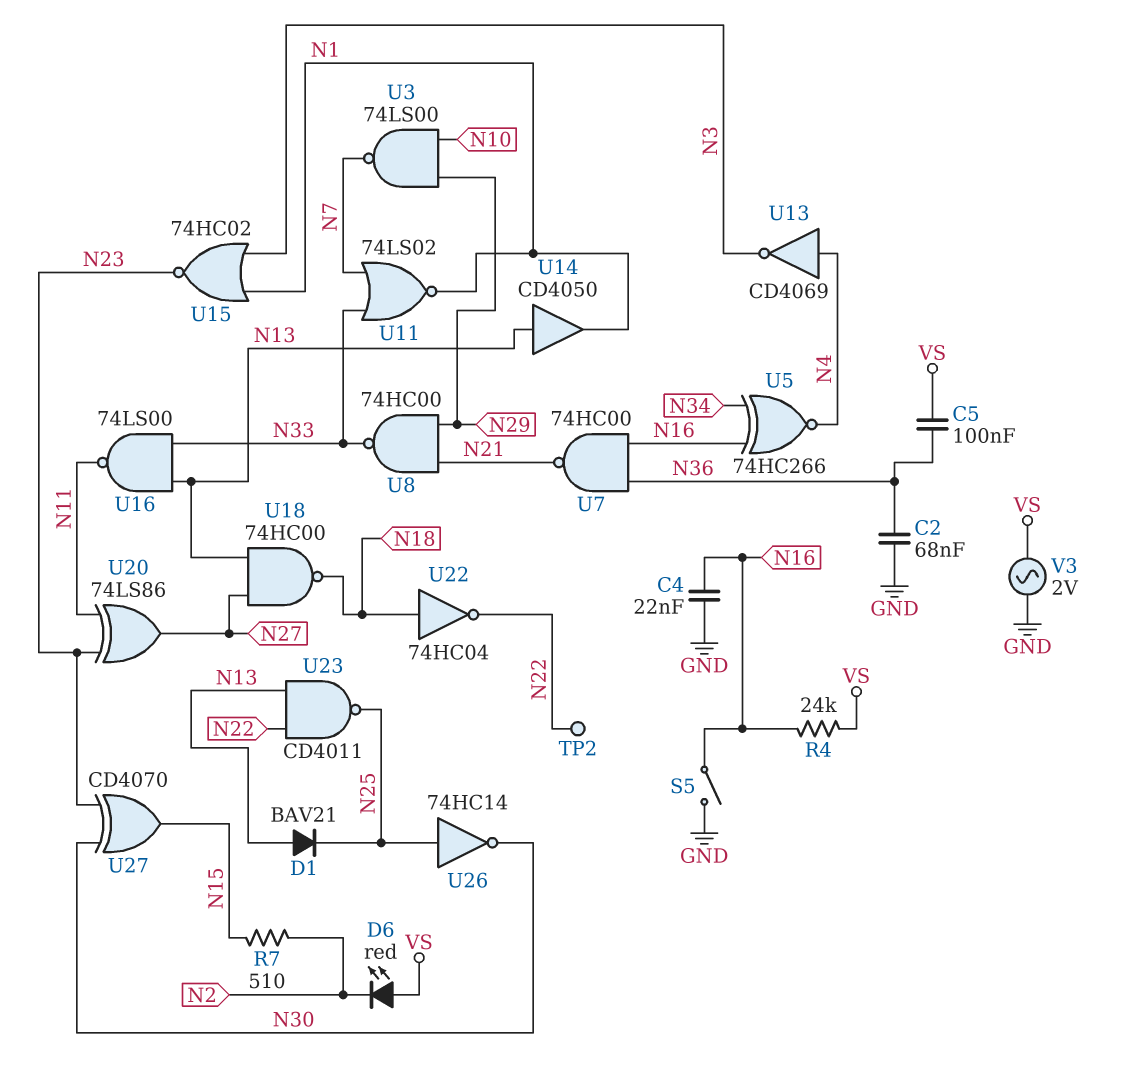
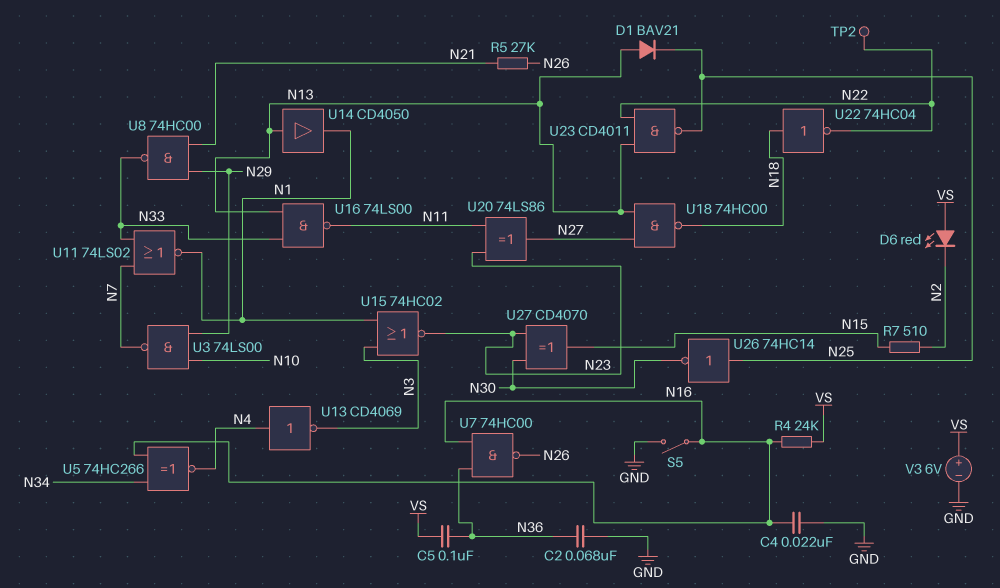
R5: none -> 27k (N21, N26)
U7: NAND 74HC00 (in N16, in N36, out N21) -> NAND 74HC00 (in N16, in N36, out N26)
V3: AC 2V (GND, VS) -> 6V (plus VS, minus GND)

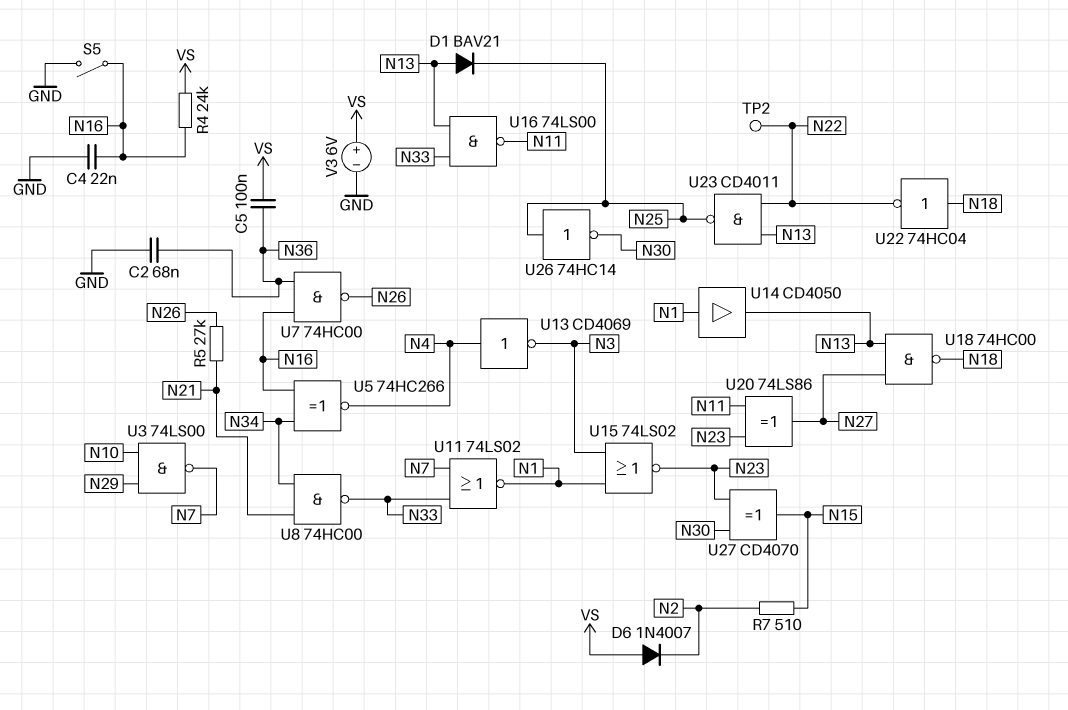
D6: LED red (A VS, K N2) -> diode 1N4007 (A VS, K N2)
U8: NAND 74HC00 (in N21, in N29, out N33) -> NAND 74HC00 (in N21, in N34, out N33)
U14: buffer CD4050 (in N13, out N1) -> buffer CD4050 (in N1, out N13)
U15: NOR 74HC02 (in N1, in N3, out N23) -> NOR 74LS02 (in N1, in N3, out N23)

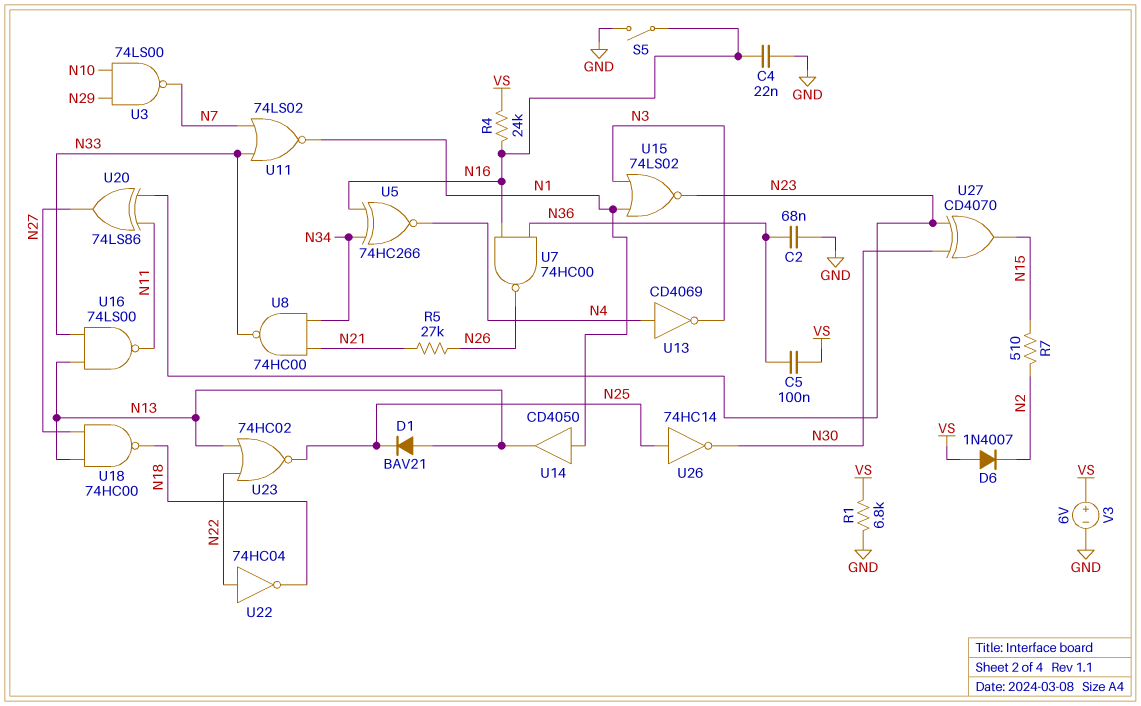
R1: none -> 6.8k (GND, VS)
TP2: test point (N22) -> none
U22: NOT 74HC04 (in N18, out N22) -> NOT 74HC04 (in N22, out N18)
U23: NAND CD4011 (in N13, in N22, out N25) -> NOR 74HC02 (in N13, in N22, out N25)

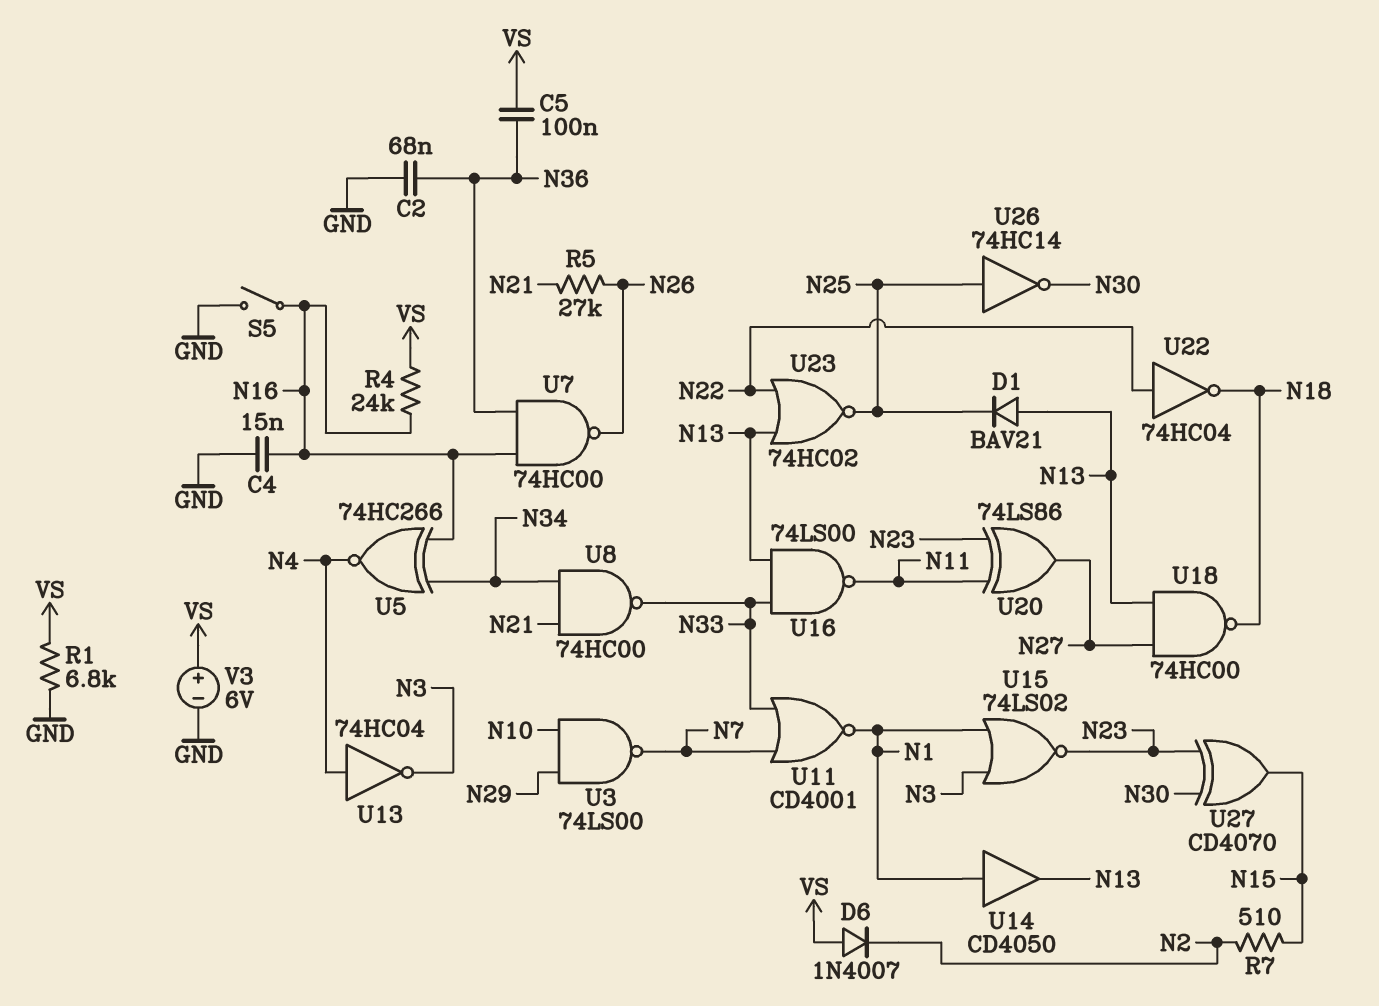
C4: 22nF (GND, N16) -> 15nF (GND, N16)
U11: NOR 74LS02 (in N7, in N33, out N1) -> NOR CD4001 (in N7, in N33, out N1)
U13: NOT CD4069 (in N4, out N3) -> NOT 74HC04 (in N4, out N3)

